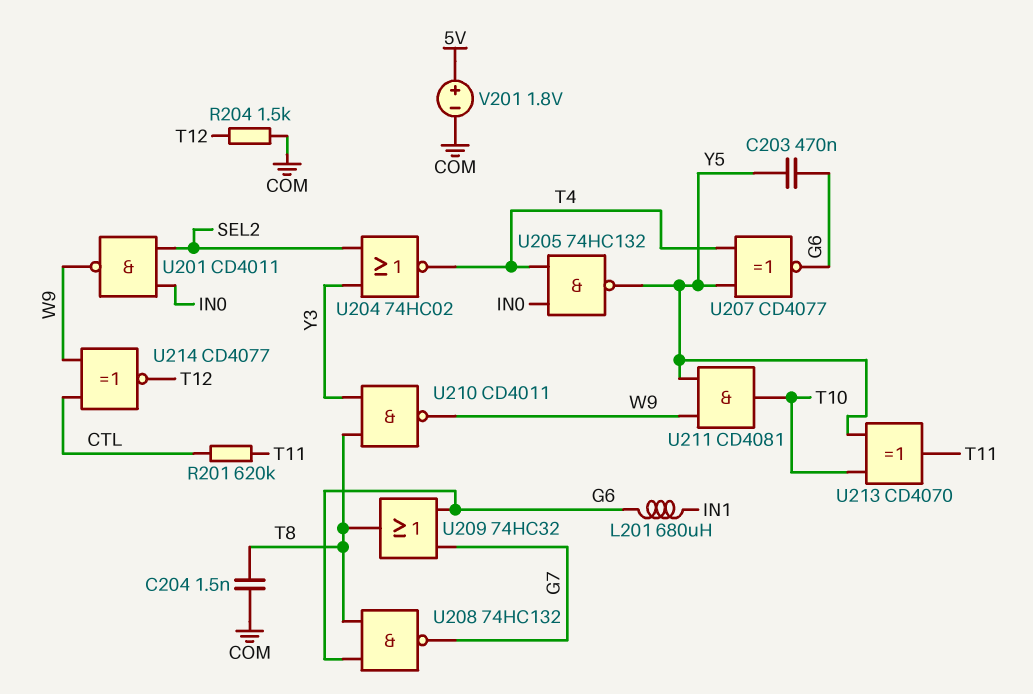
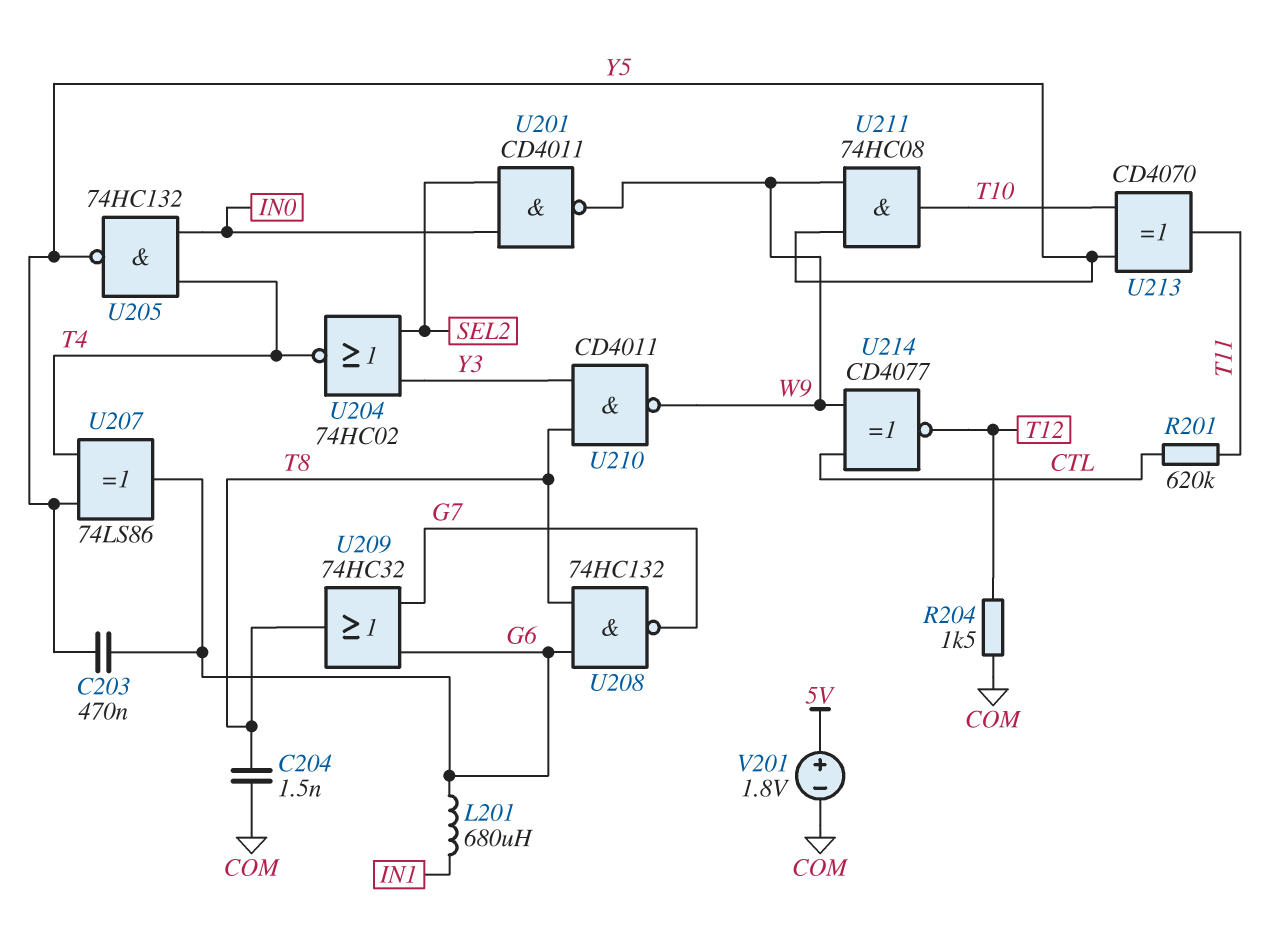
U207: XNOR CD4077 (in T4, in Y5, out G6) -> XOR 74LS86 (in T4, in Y5, out G6)
U211: AND CD4081 (in W9, in Y5, out T10) -> AND 74HC08 (in W9, in Y5, out T10)

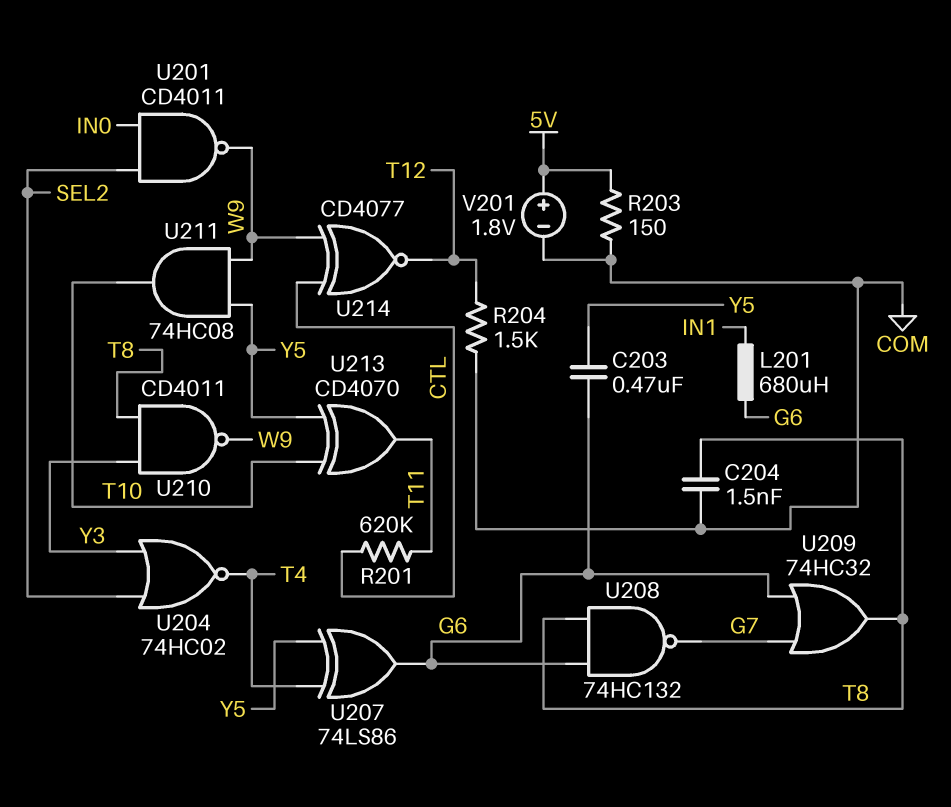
R203: none -> 150 (5V, COM)
U205: NAND 74HC132 (in IN0, in T4, out Y5) -> none

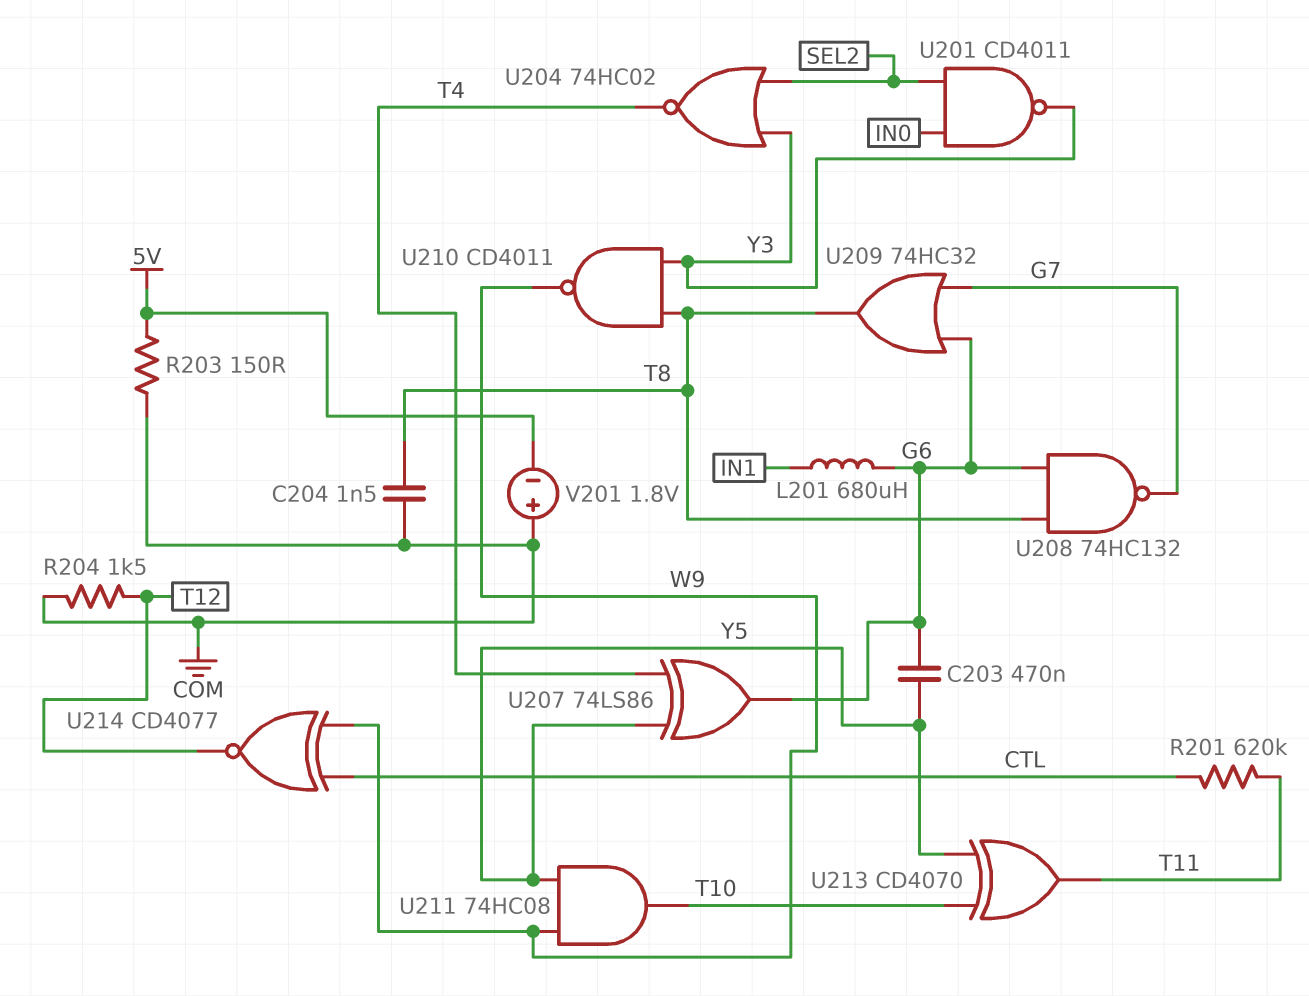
U201: NAND CD4011 (in IN0, in SEL2, out W9) -> NAND CD4011 (in IN0, in SEL2, out Y3)
V201: 1.8V (plus 5V, minus COM) -> 1.8V (plus COM, minus 5V)

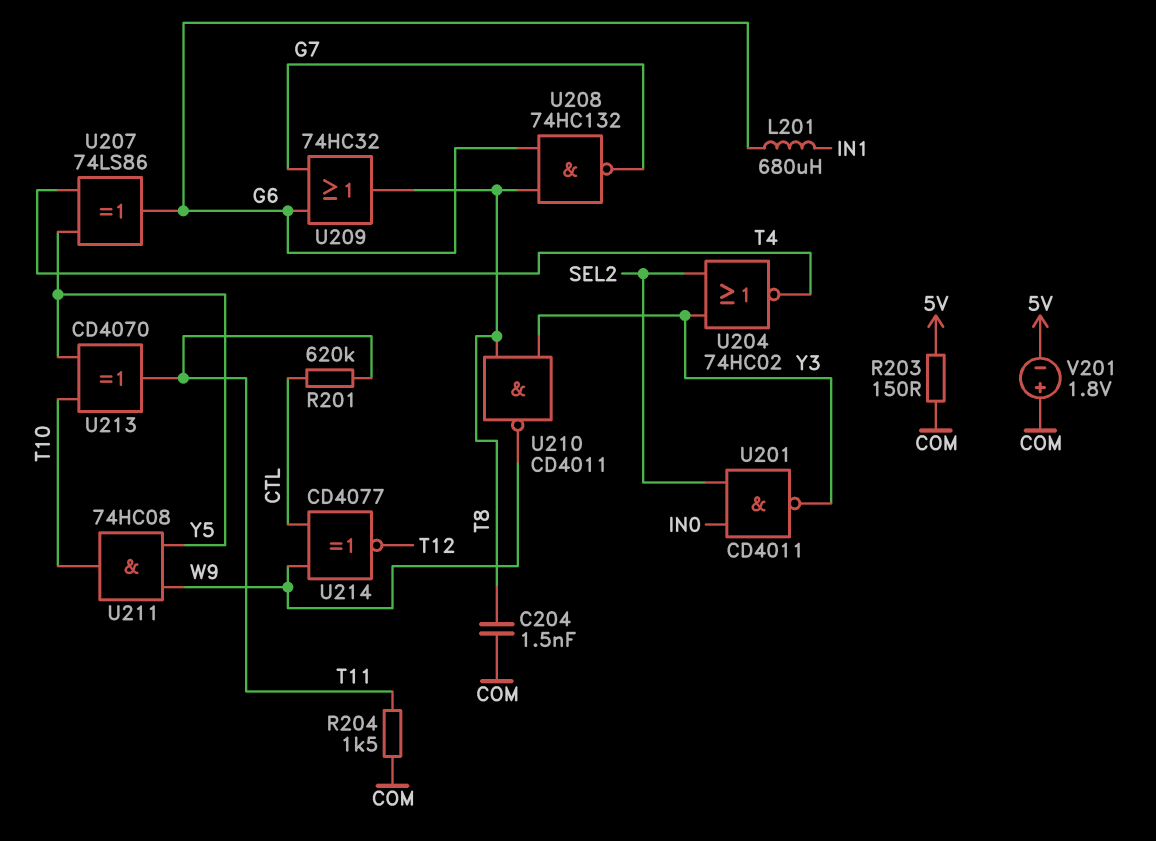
C203: 470nF (G6, Y5) -> none
R204: 1.5k (COM, T12) -> 1.5k (COM, T11)

